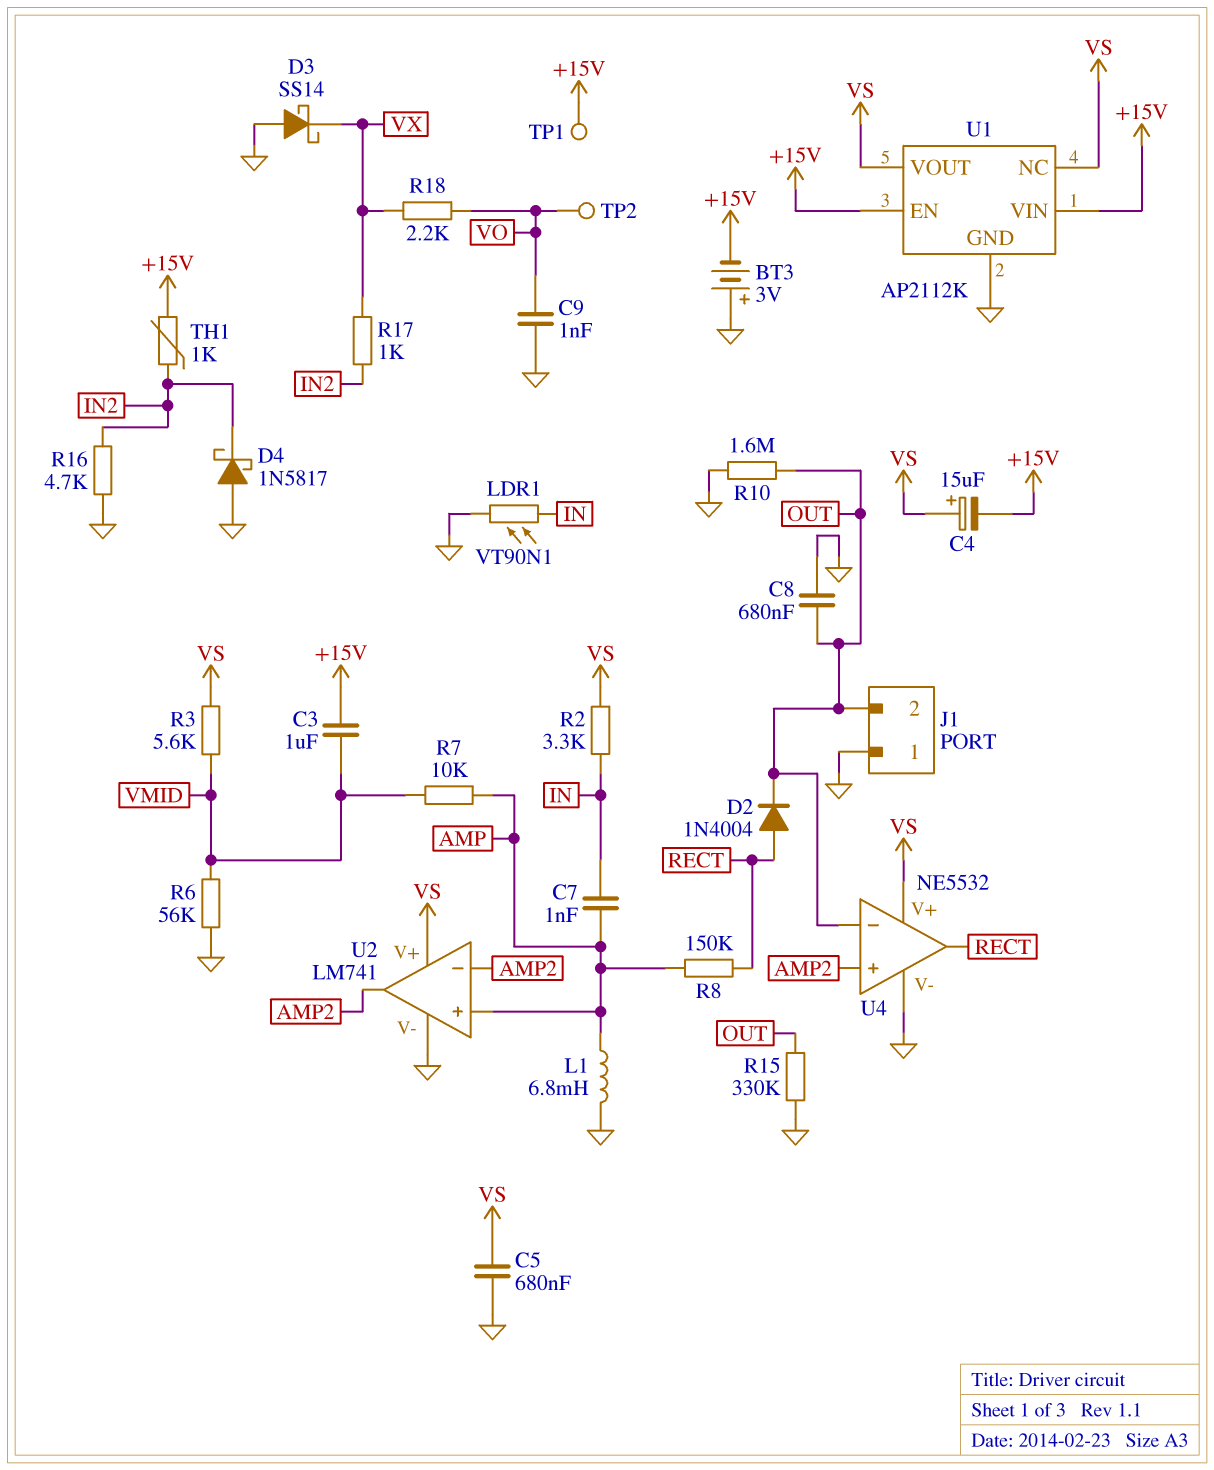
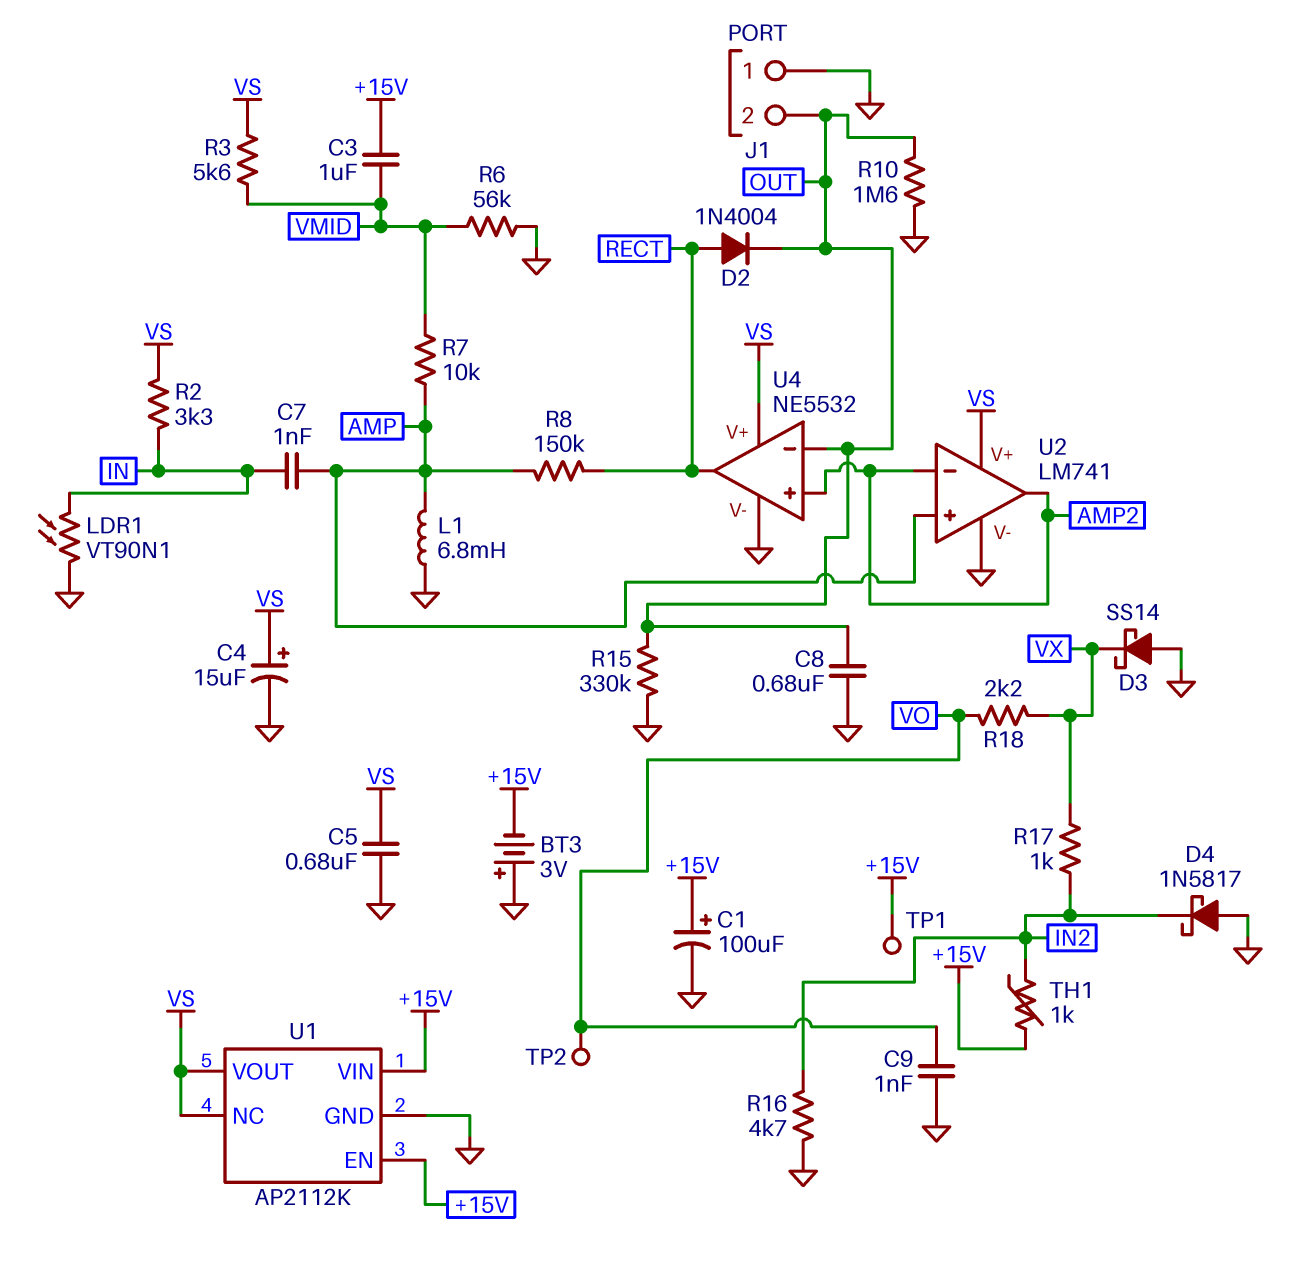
C1: none -> 100uF (plus +15V, minus GND)
C4: 15uF (plus VS, minus +15V) -> 15uF (plus VS, minus GND)

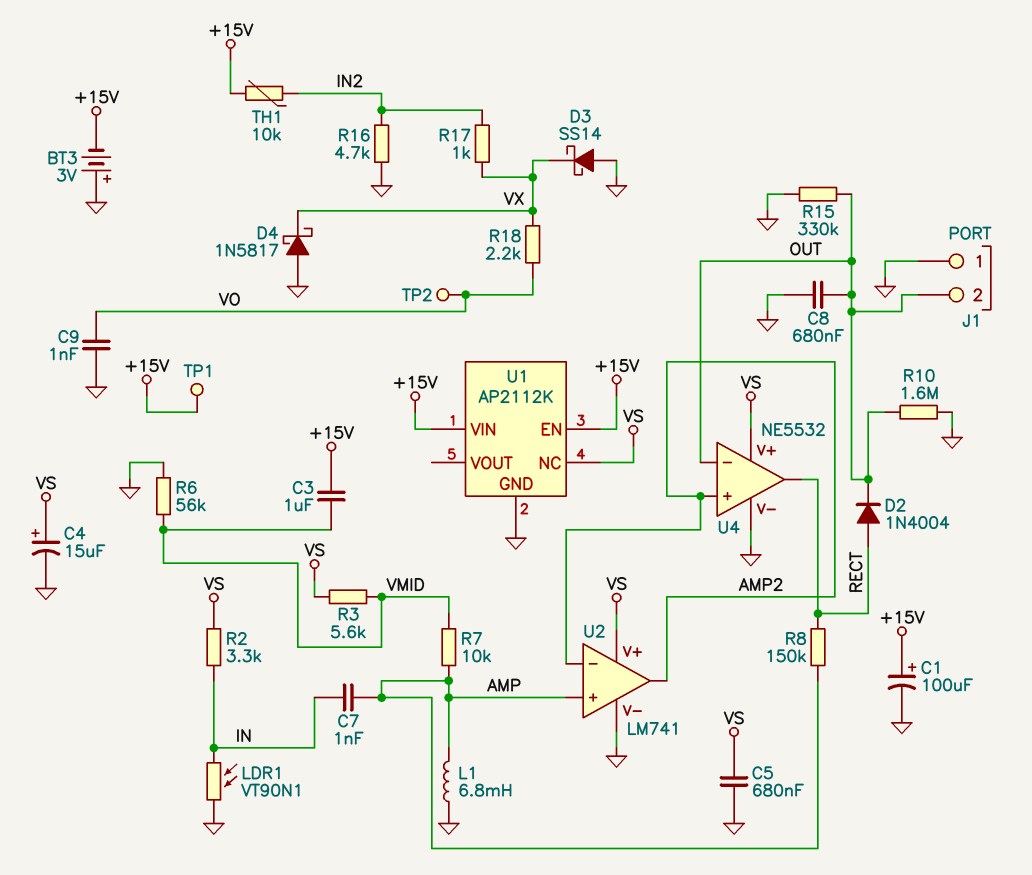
D4: schottky 1N5817 (A GND, K IN2) -> schottky 1N5817 (A GND, K VX)
TH1: 1k (+15V, IN2) -> 10k (+15V, IN2)
U1 pin VOUT: VS -> none

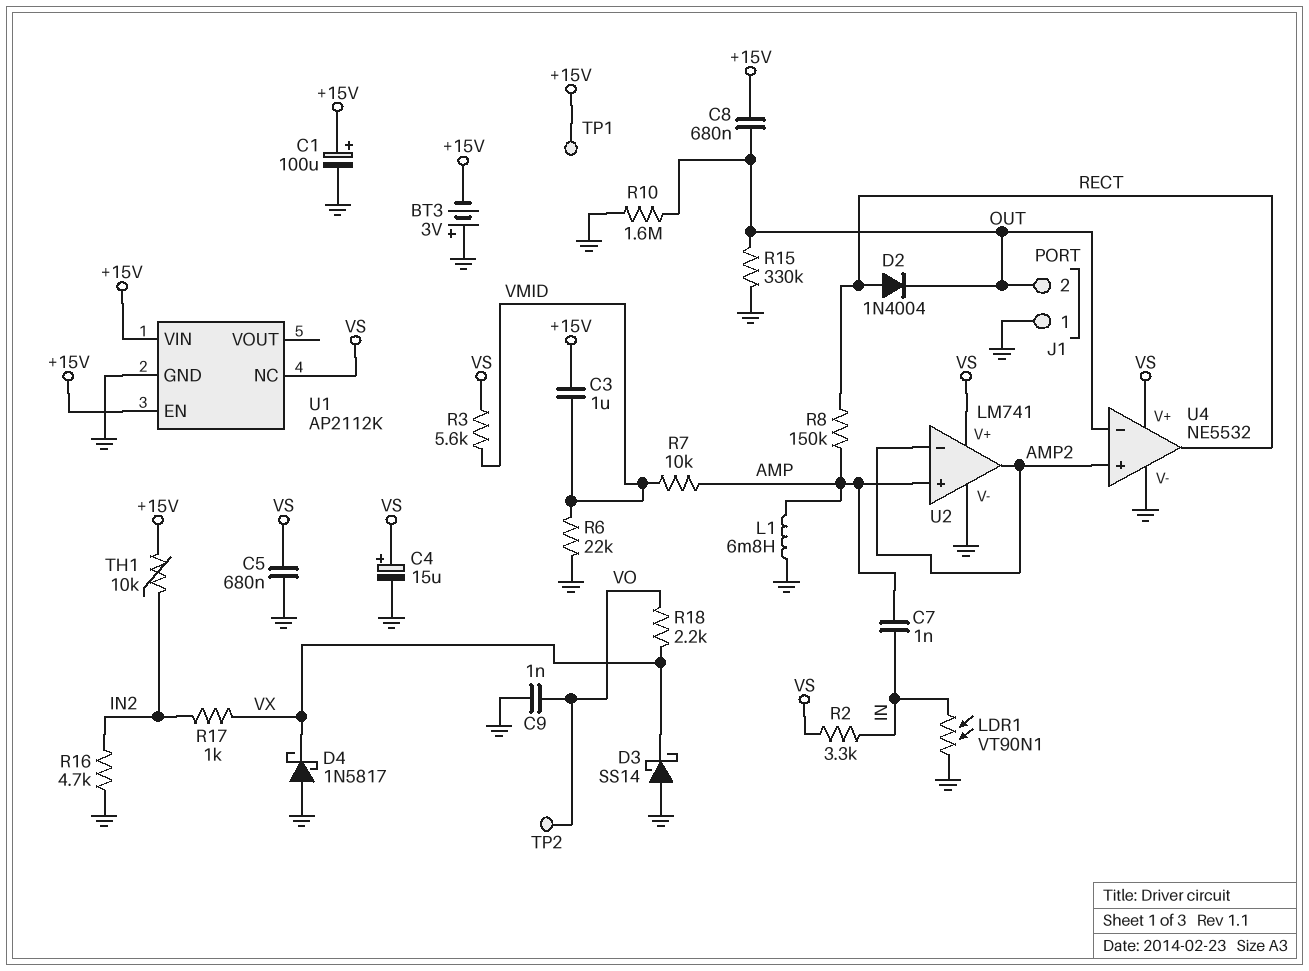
C8: 680nF (GND, OUT) -> 680nF (+15V, OUT)
R6: 56k (GND, VMID) -> 22k (GND, VMID)

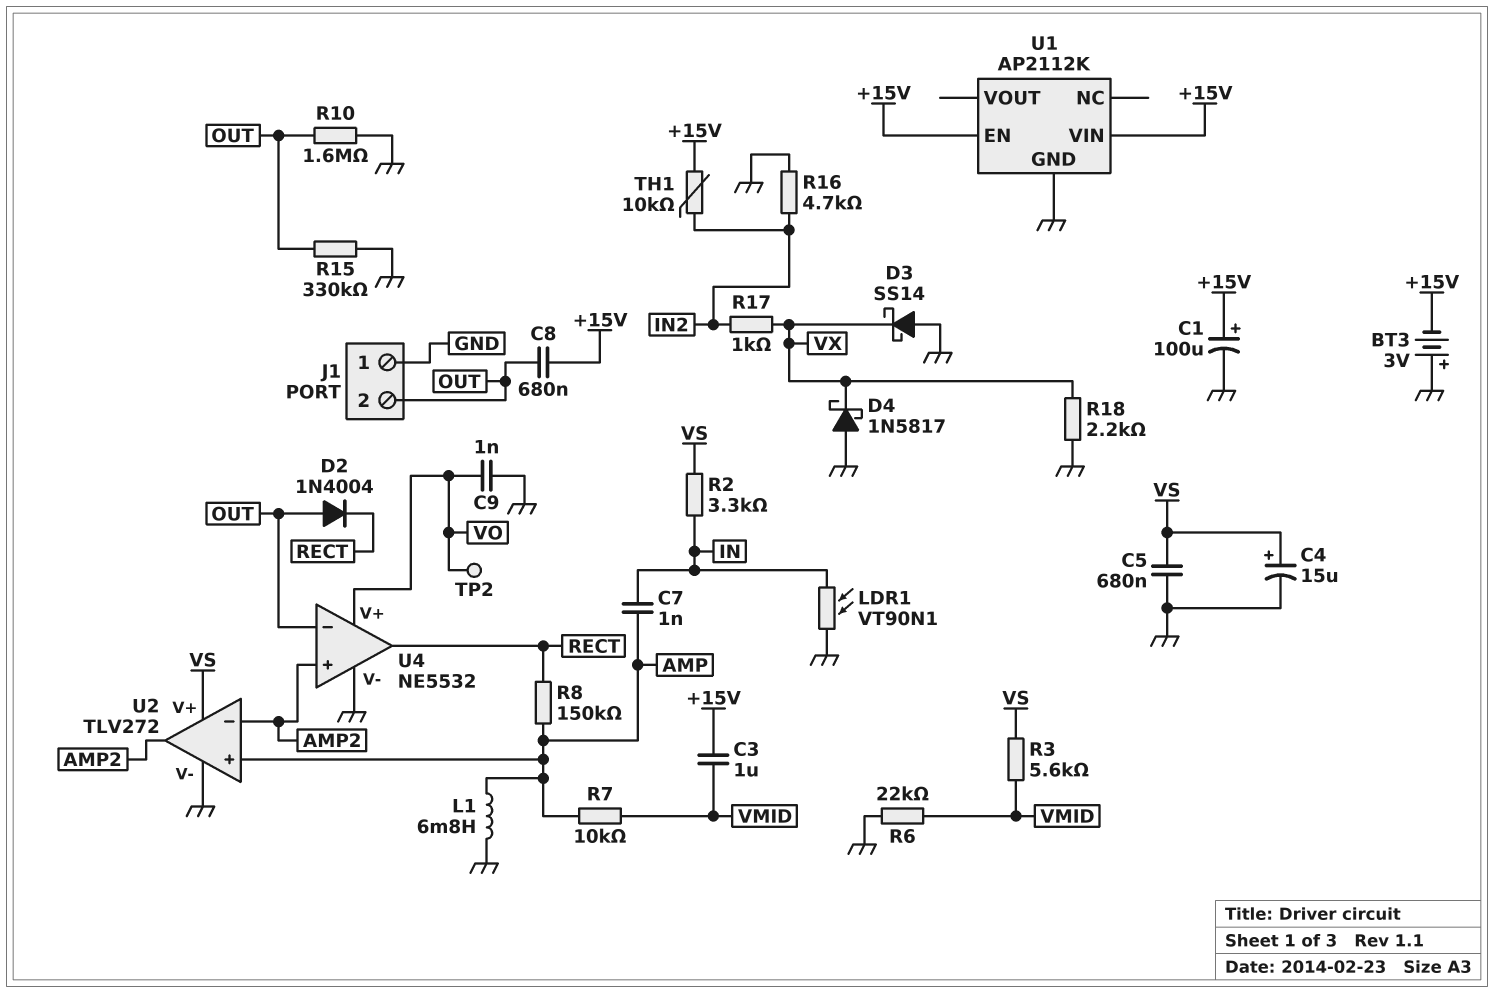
D2: diode 1N4004 (A RECT, K OUT) -> diode 1N4004 (A OUT, K RECT)
R18: 2.2k (VO, VX) -> 2.2k (GND, VX)
TP1: test point (+15V) -> none
U1 pin NC: VS -> none
U2: LM741 -> TLV272
U4 pin V+: VS -> VO

